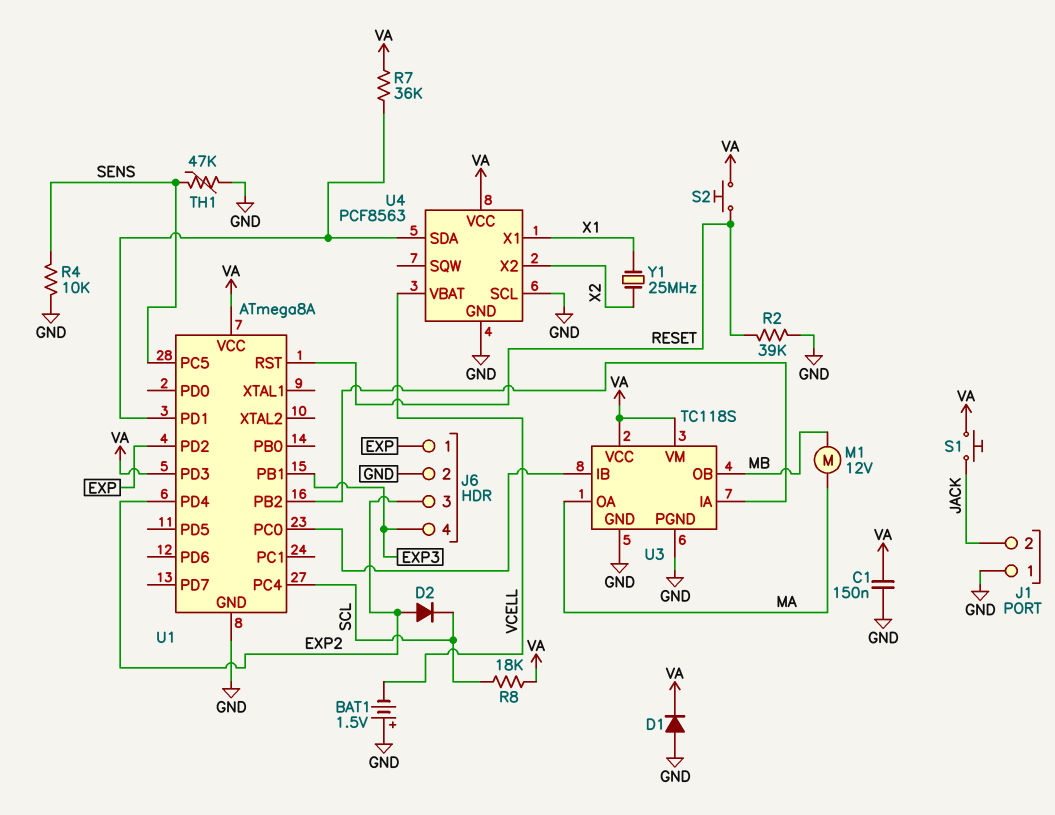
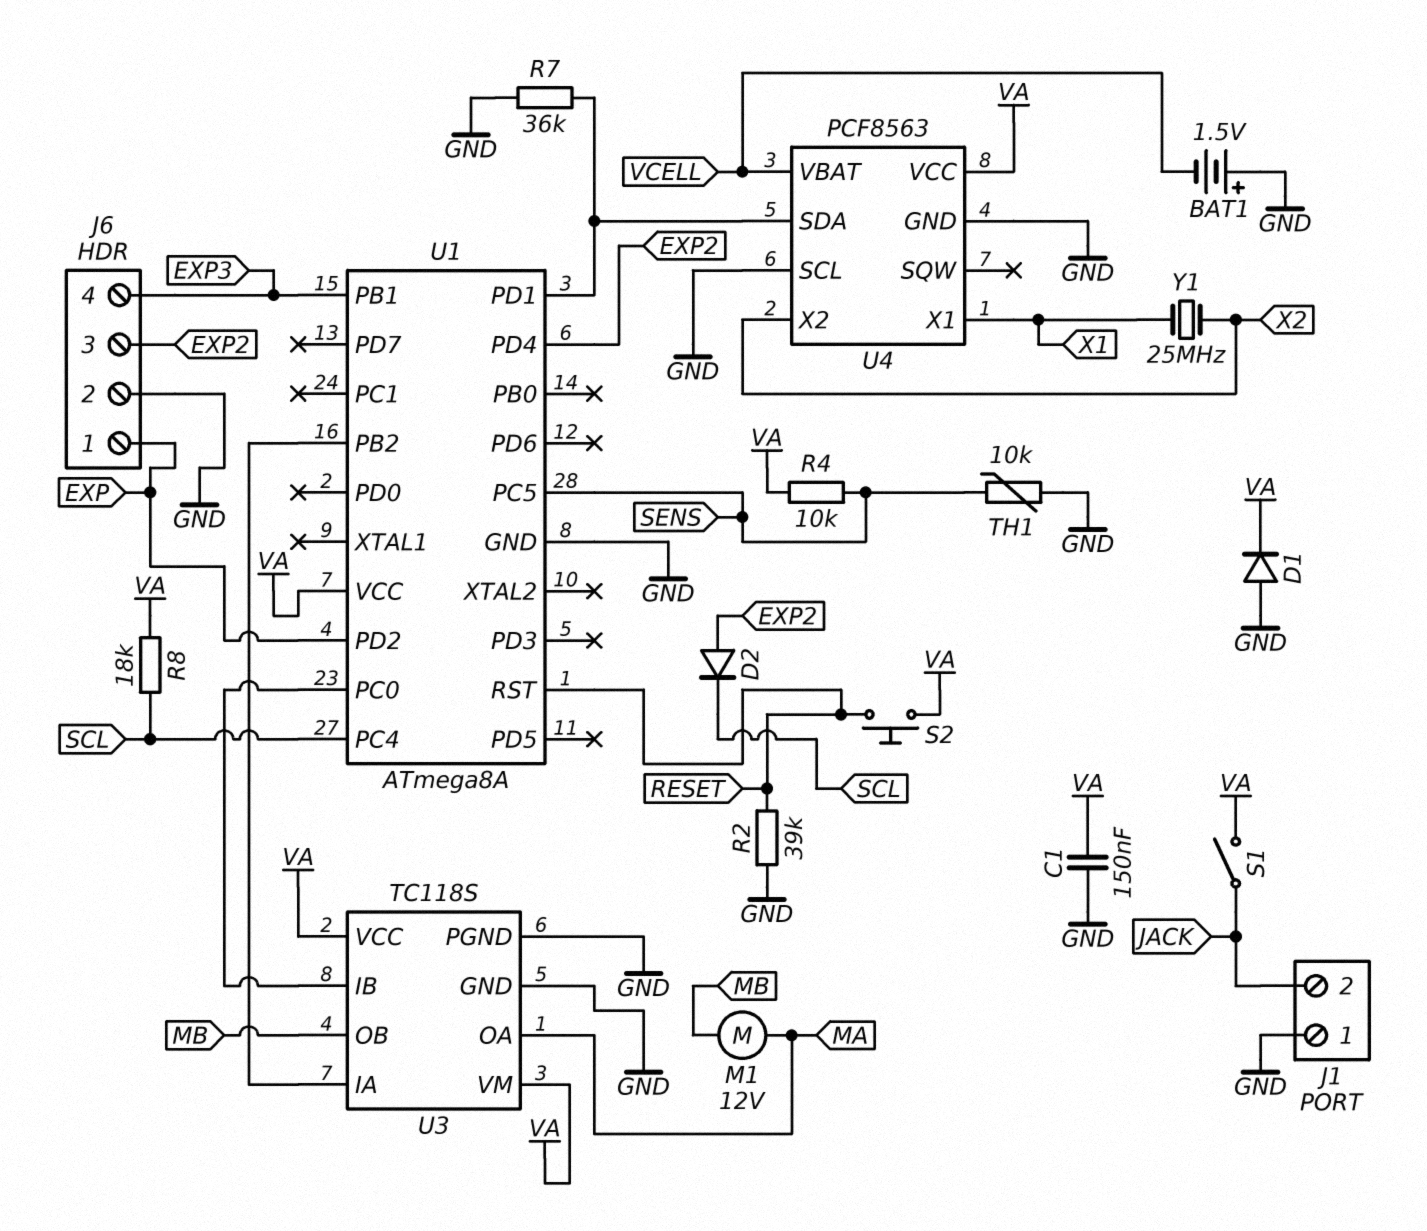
R4: 10k (GND, SENS) -> 10k (SENS, VA)
R7: 36k (U1/PD1, VA) -> 36k (GND, U1/PD1)
S1: button (JACK, VA) -> switch (JACK, VA)
TH1: 47k (GND, SENS) -> 10k (GND, SENS)
U1 pin PD3: VA -> none

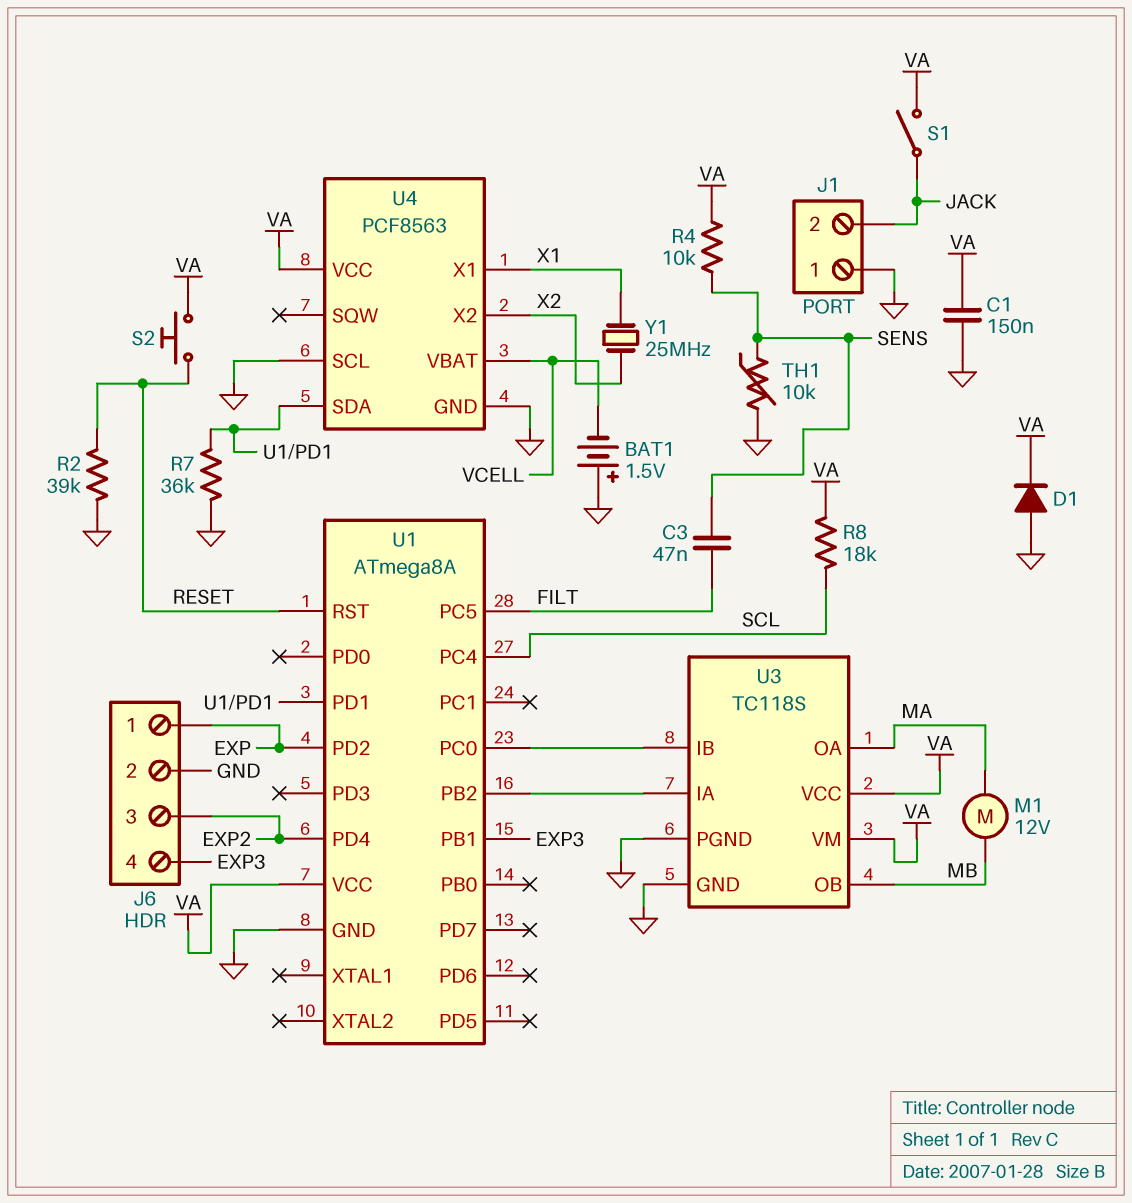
C3: none -> 47nF (FILT, SENS)
D2: diode (A EXP2, K SCL) -> none
U1 pin PC5: SENS -> FILT

